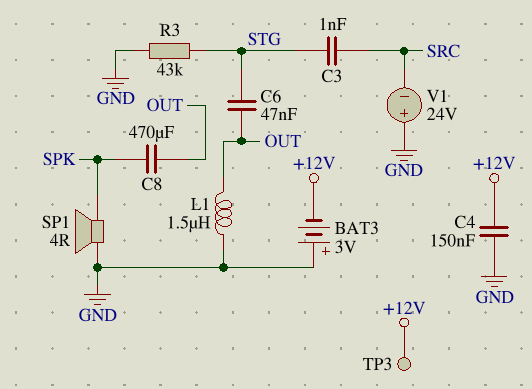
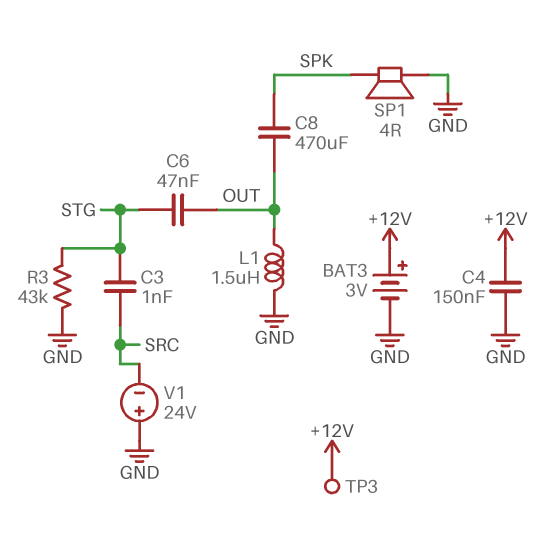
BAT3: 3V (plus GND, minus +12V) -> 3V (plus +12V, minus GND)

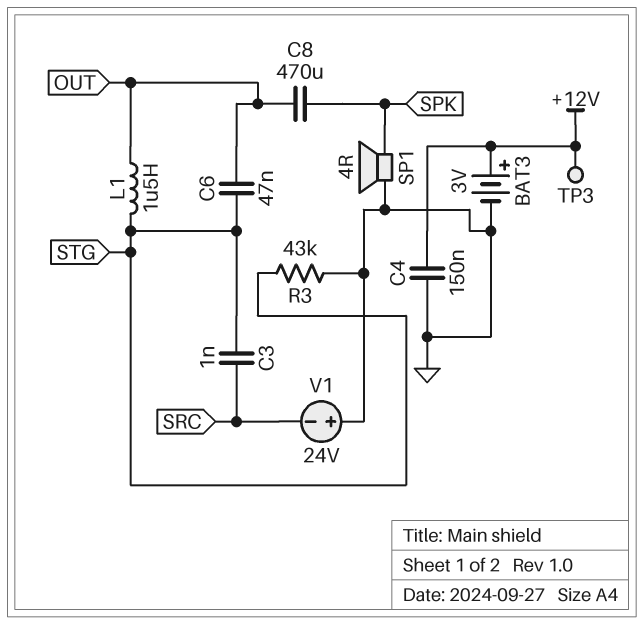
L1: 1.5uH (GND, OUT) -> 1.5uH (OUT, STG)

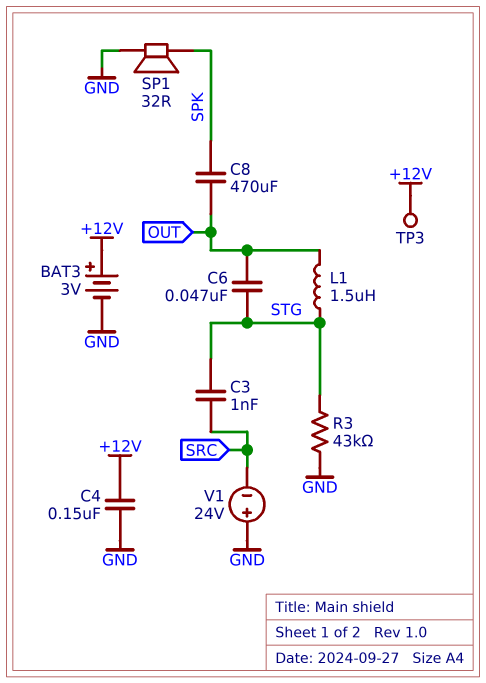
SP1: speaker 4R (GND, SPK) -> speaker 32R (GND, SPK)

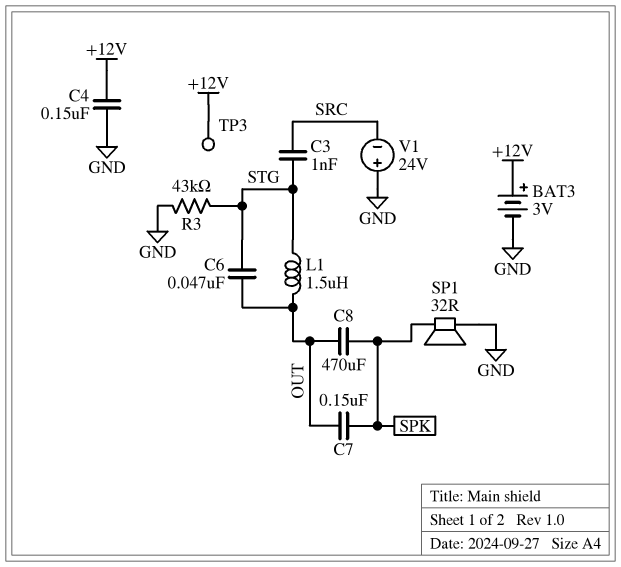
C7: none -> 150nF (OUT, SPK)

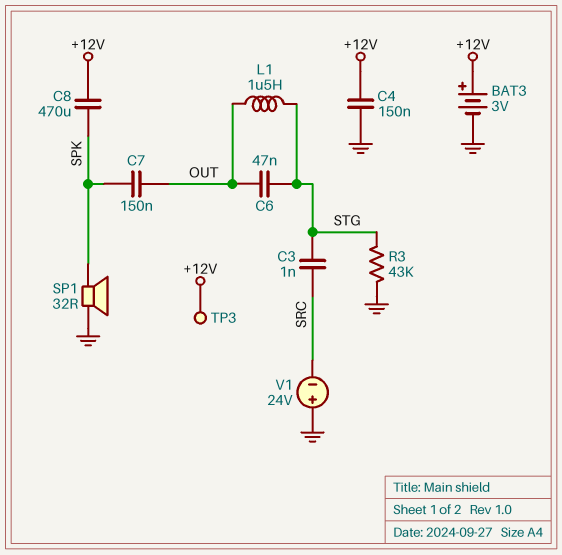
C8: 470uF (OUT, SPK) -> 470uF (+12V, SPK)

